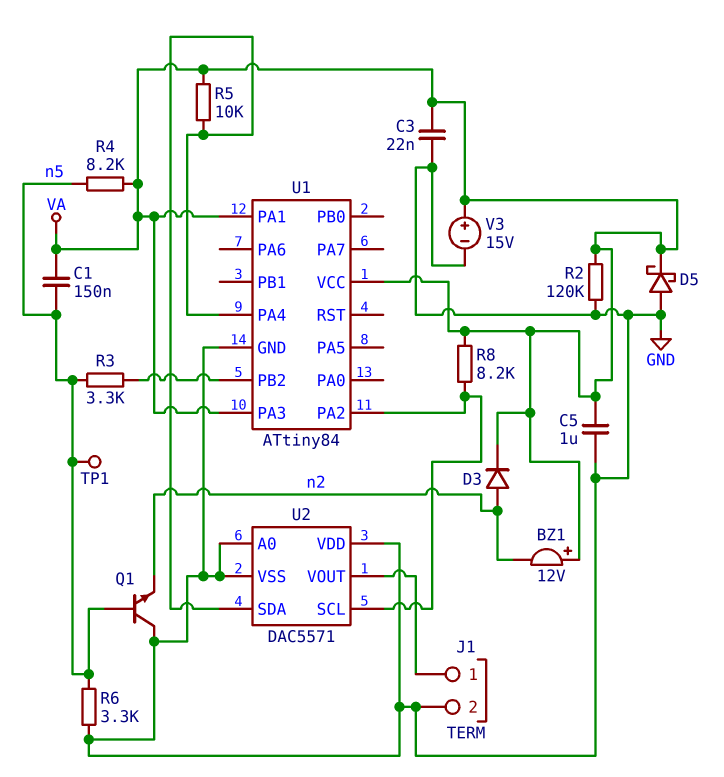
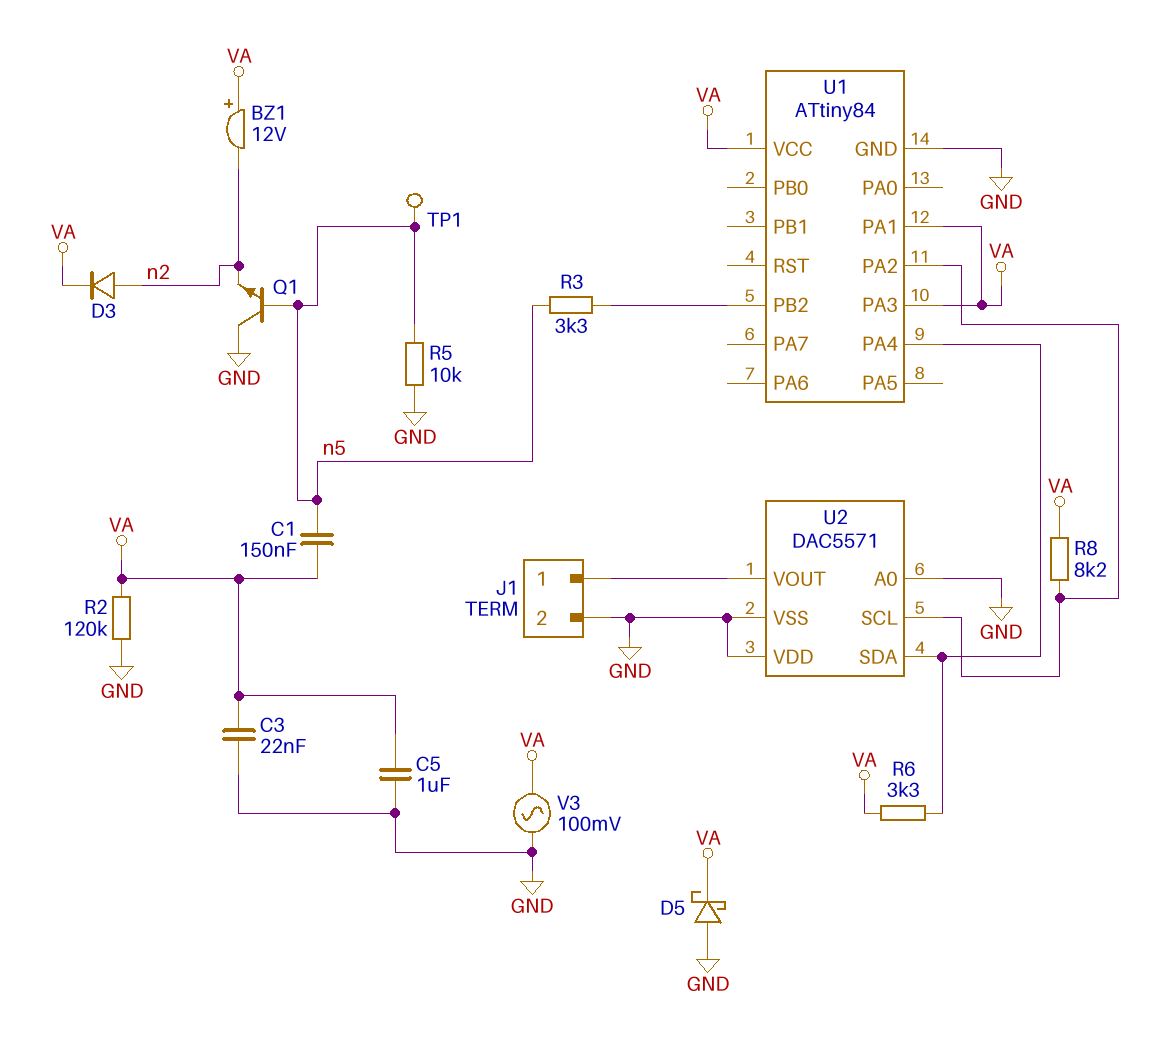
R4: 8.2k (VA, n5) -> none
R5: 10k (U1/PA4, VA) -> 10k (GND, n5)
R6: 3.3k (GND, n5) -> 3.3k (U1/PA4, VA)
V3: 15V (plus VA, minus GND) -> AC 100mV (GND, VA)

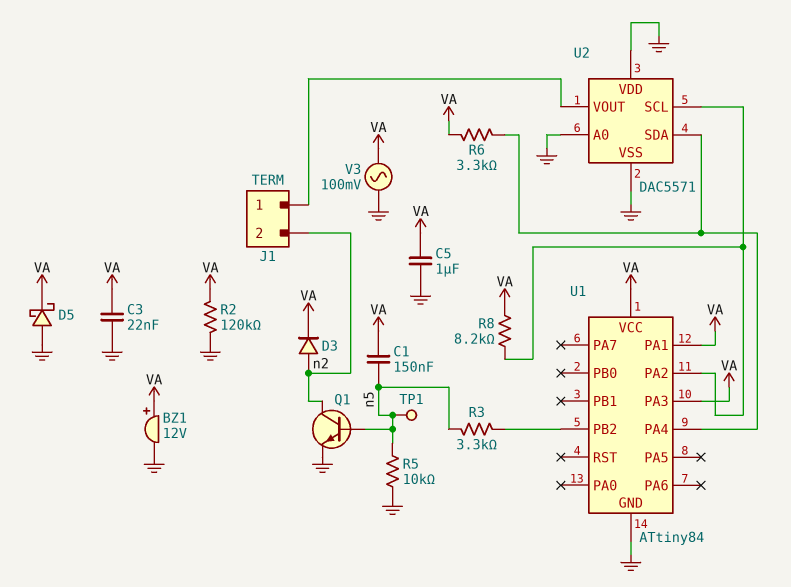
BZ1: buzzer 12V (plus VA, minus n2) -> buzzer 12V (plus VA, minus GND)
J1 pin 2: GND -> n2
Q1: NPN (B n5, C GND, E n2) -> NPN (B n5, C n2, E GND)

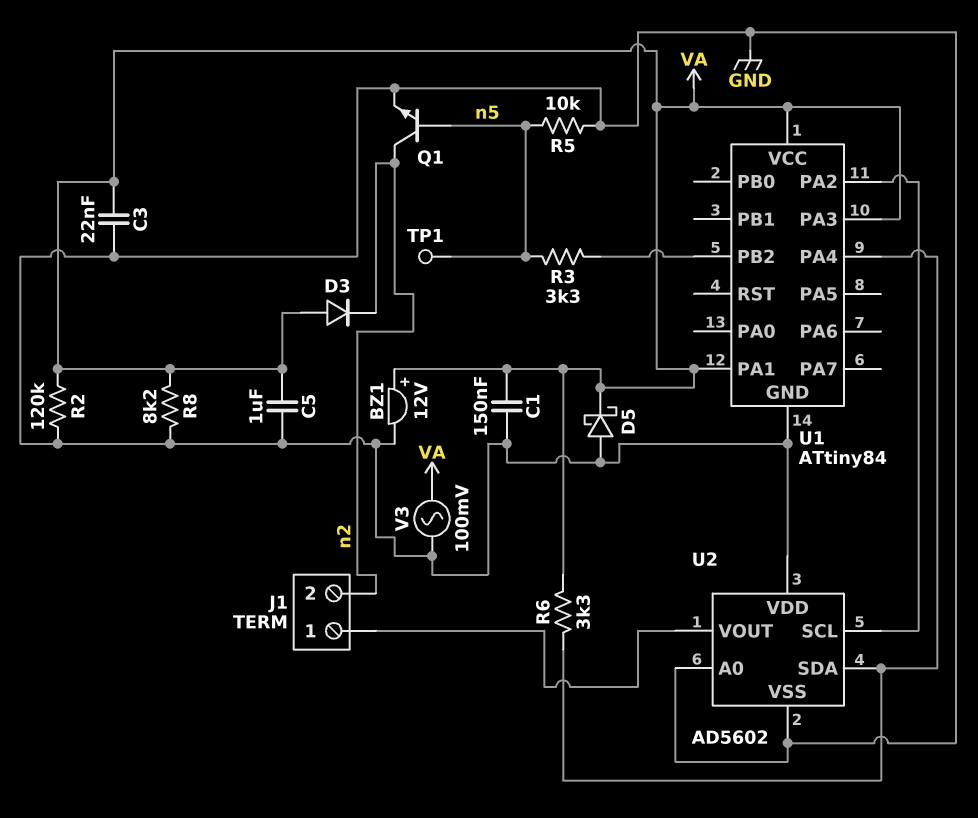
C1: 150nF (VA, n5) -> 150nF (GND, VA)
D3: diode (A n2, K VA) -> diode (A VA, K n2)
R8: 8.2k (U1/PA2, VA) -> 8.2k (GND, VA)
U2: DAC5571 -> AD5602

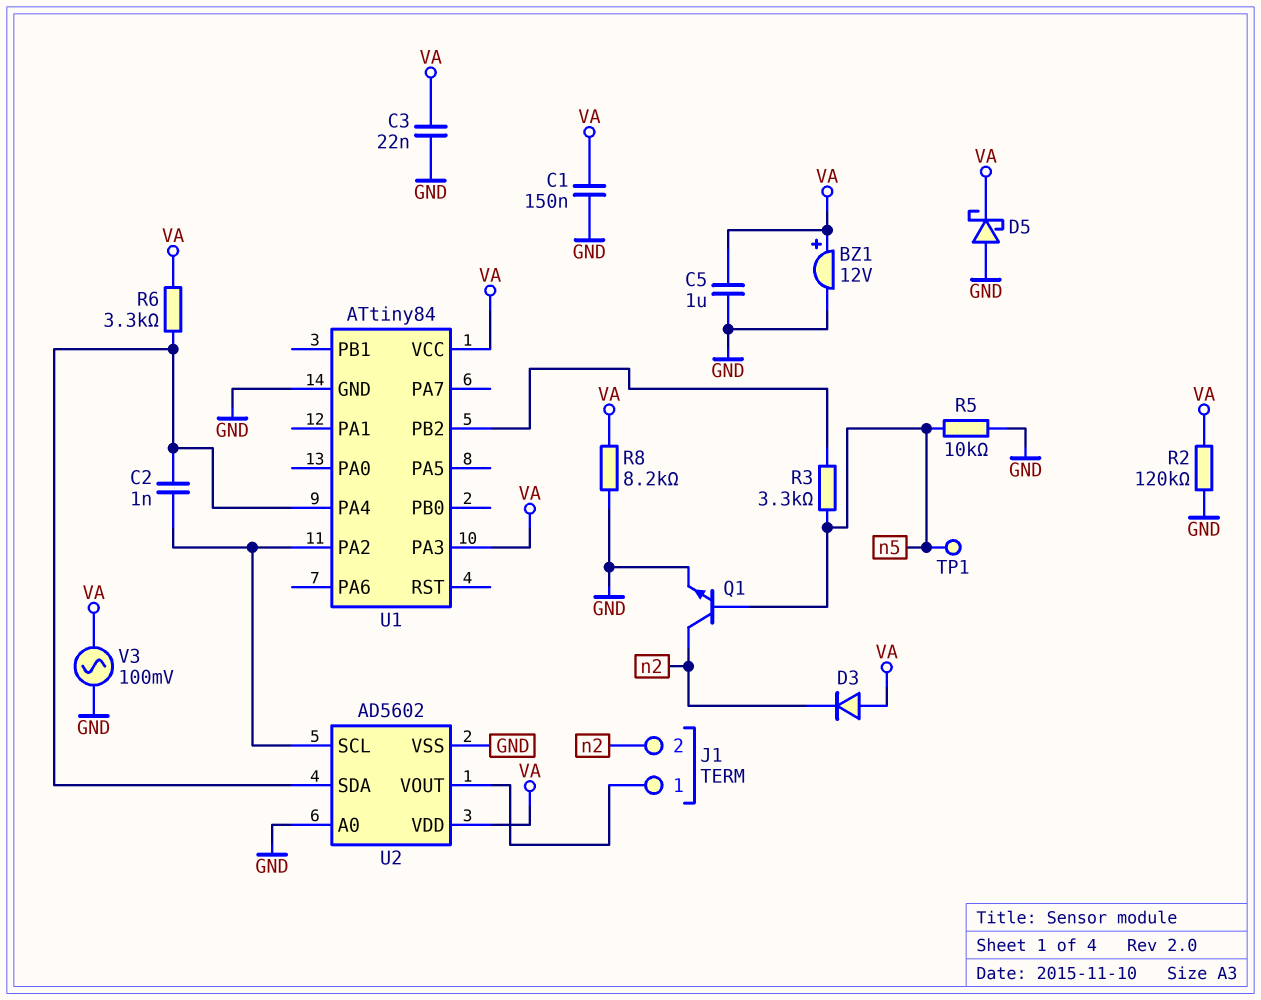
C2: none -> 1nF (U1/PA2, U1/PA4)
U1 pin PA1: VA -> none
U2 pin VDD: GND -> VA

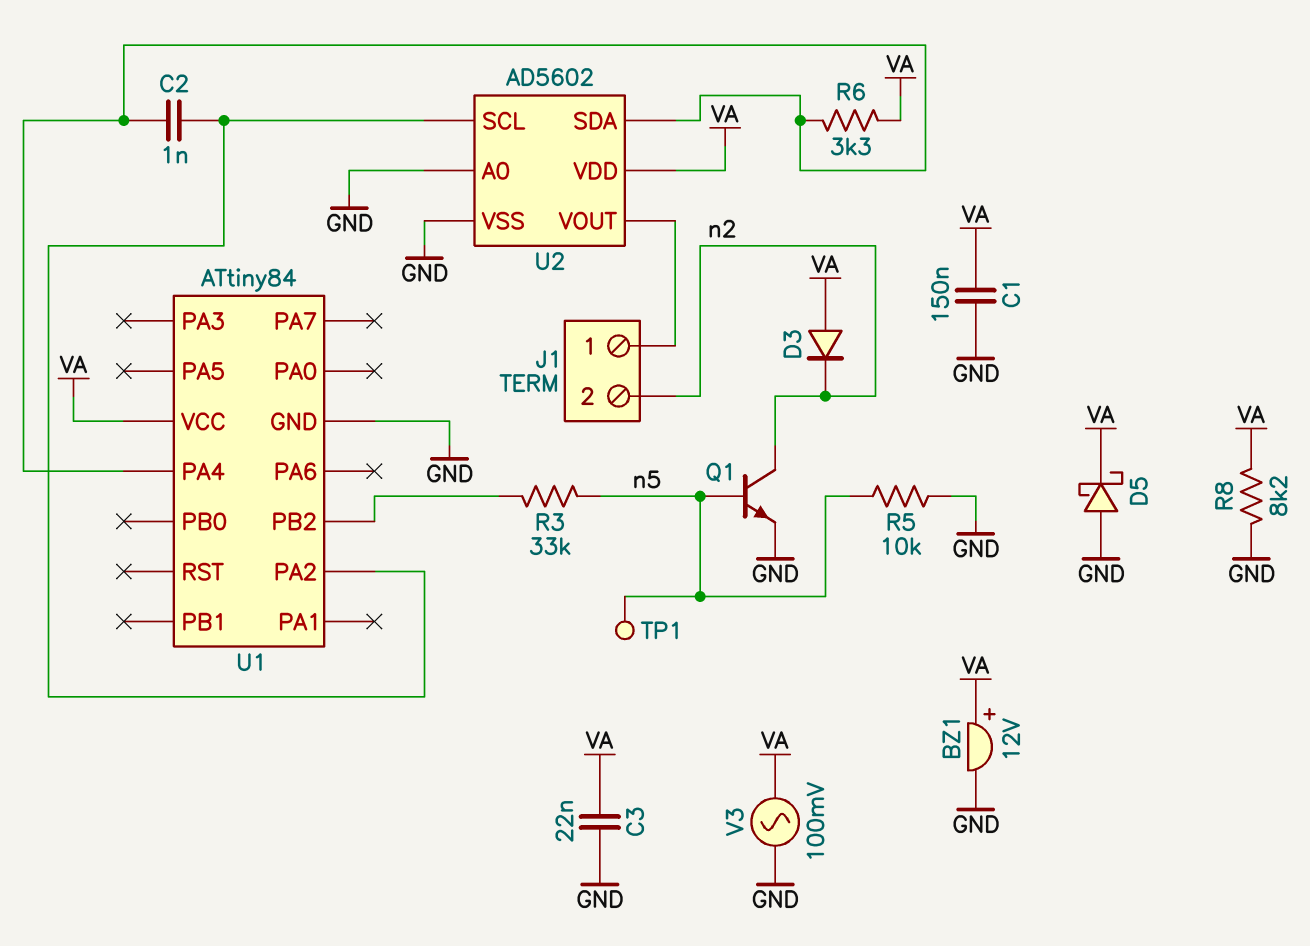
C5: 1uF (GND, VA) -> none
R2: 120k (GND, VA) -> none
R3: 3.3k (U1/PB2, n5) -> 33k (U1/PB2, n5)
U1 pin PA3: VA -> none

